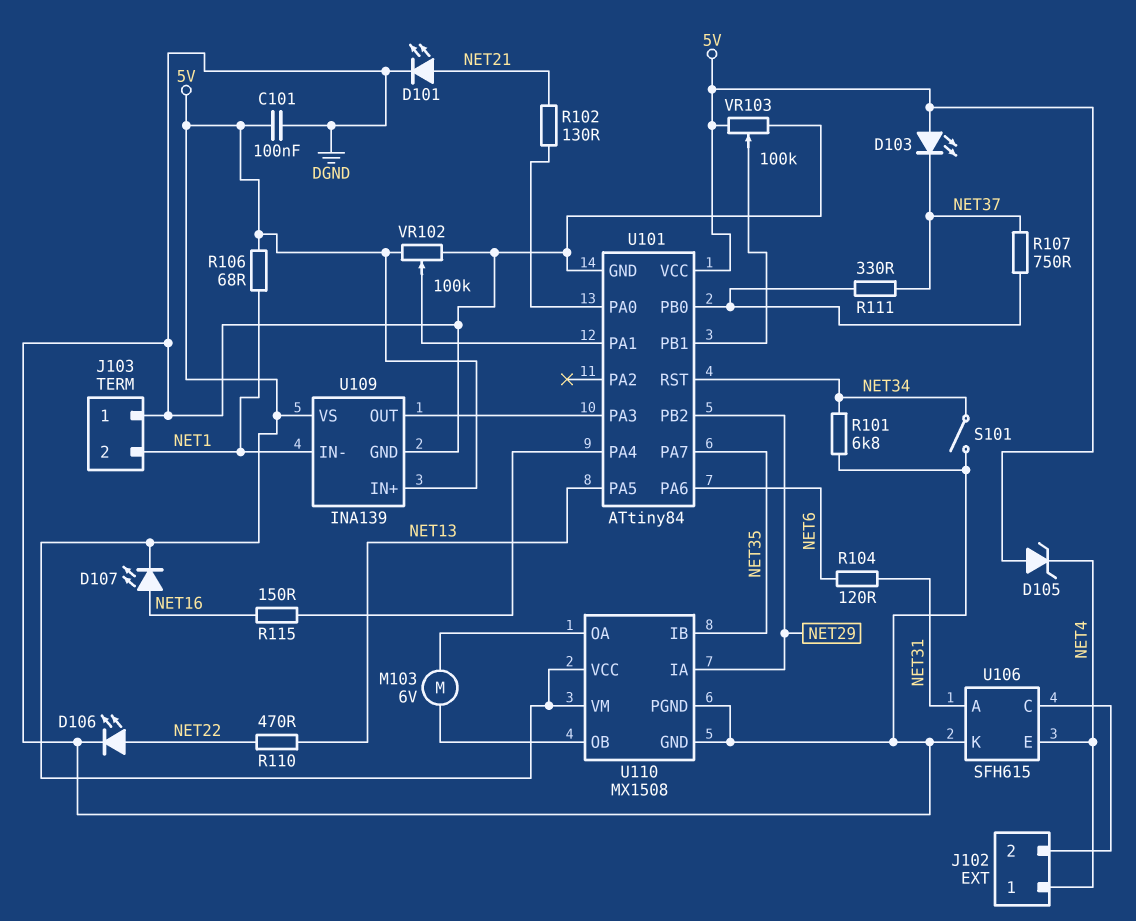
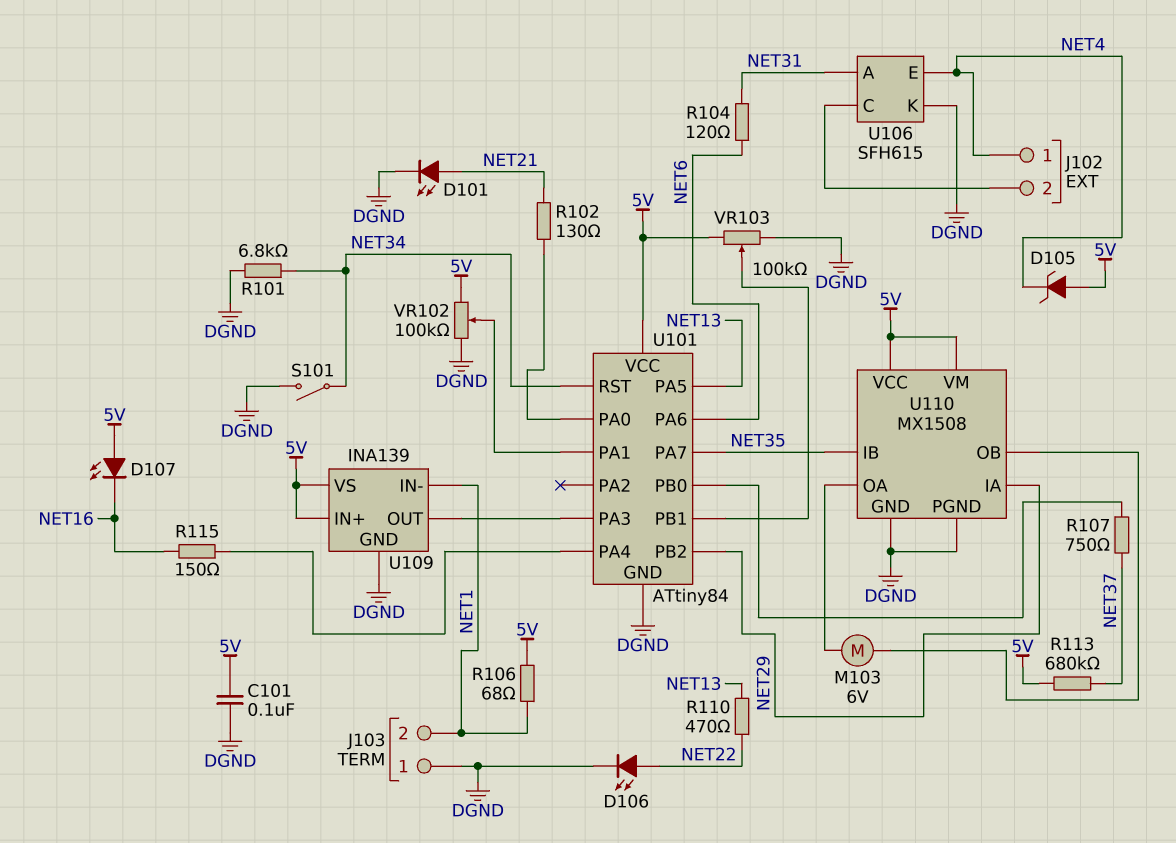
D103: LED (A 5V, K NET37) -> none
D107: LED (A NET16, K 5V) -> LED (A 5V, K NET16)
R111: 330 (NET37, U101/PB0) -> none
R113: none -> 680k (5V, NET37)

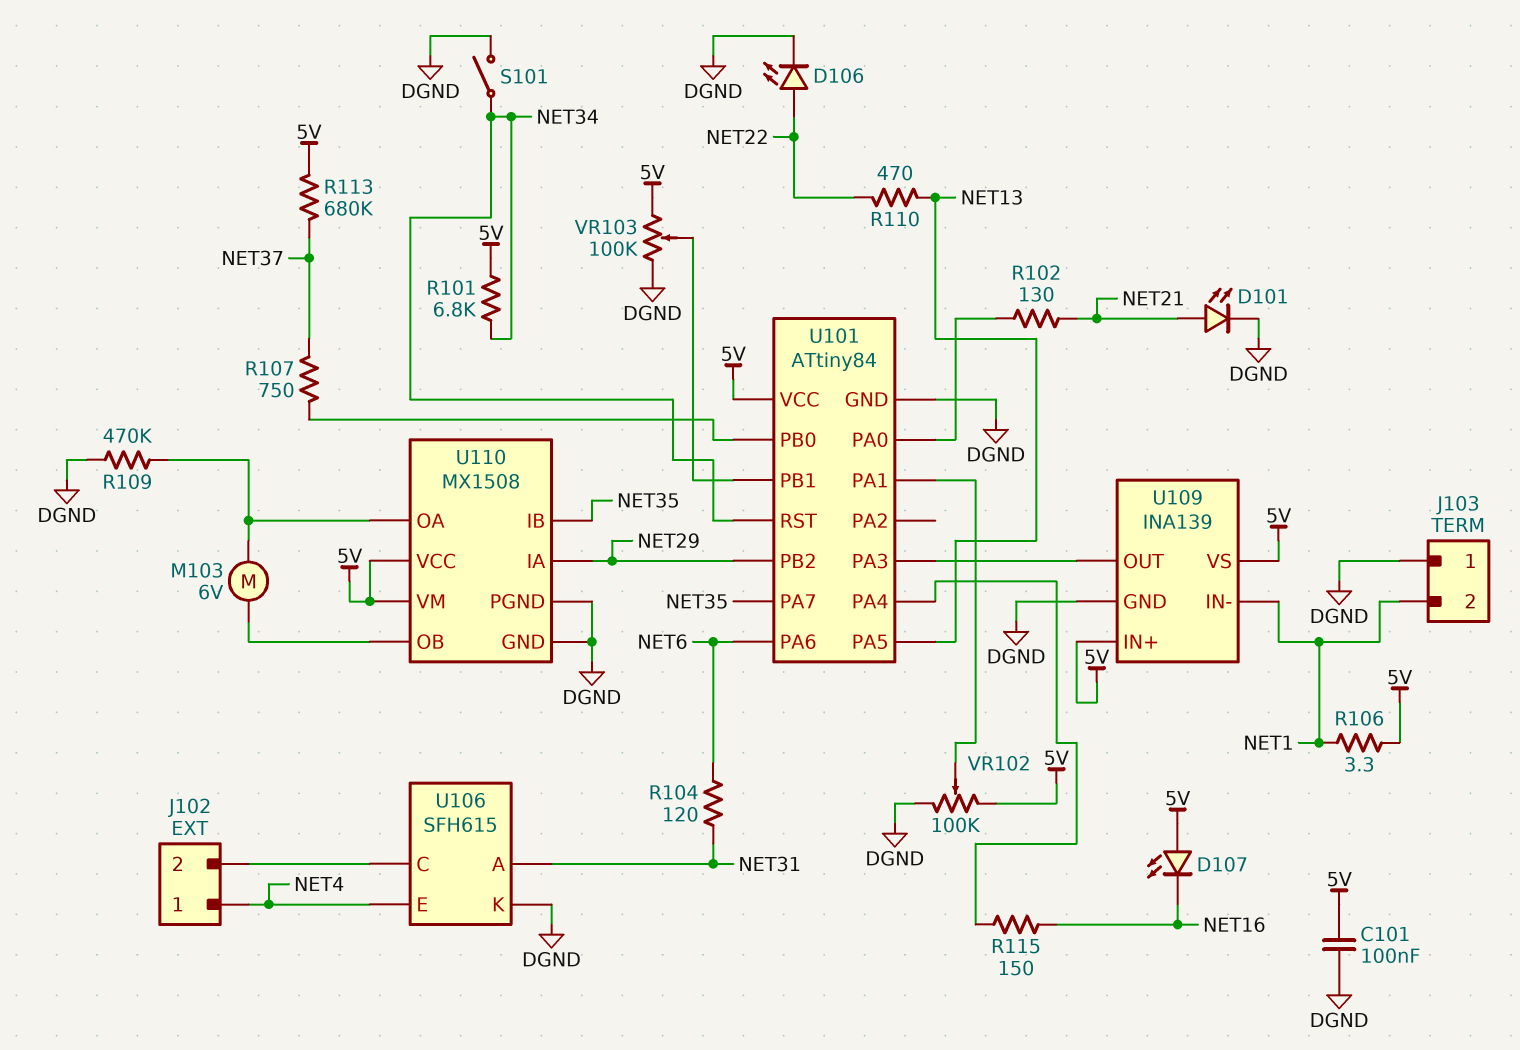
D105: zener (A 5V, K NET4) -> none
R101: 6.8k (DGND, NET34) -> 6.8k (5V, NET34)
R106: 68 (5V, NET1) -> 3.3 (5V, NET1)
R109: none -> 470k (DGND, U110/OA)

